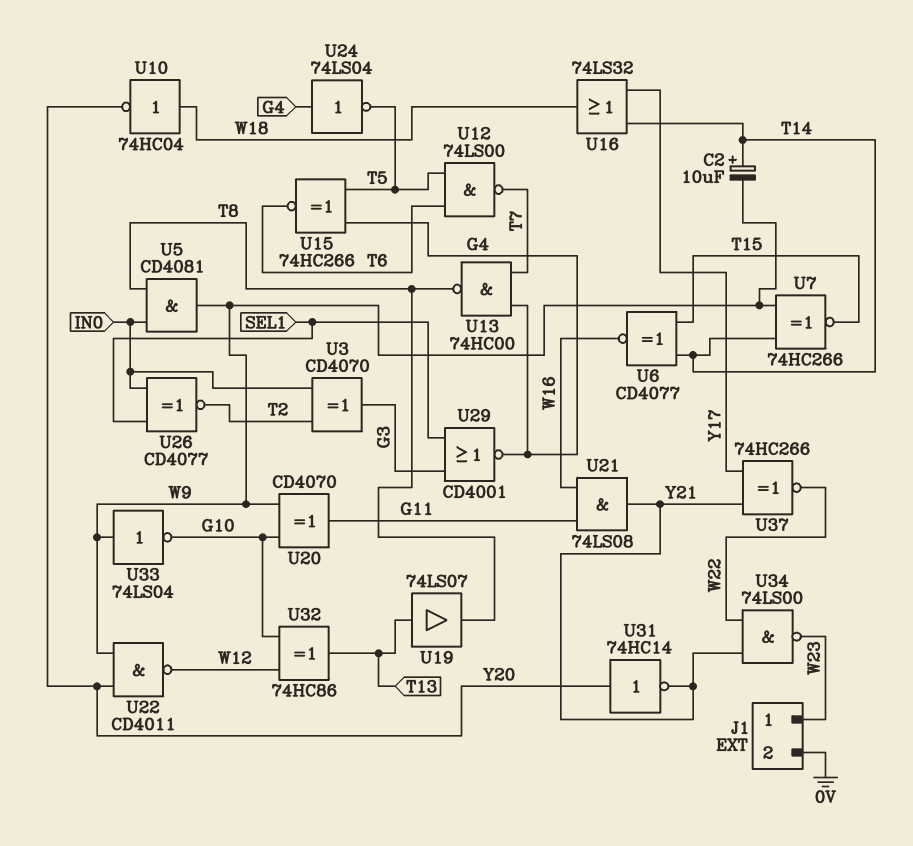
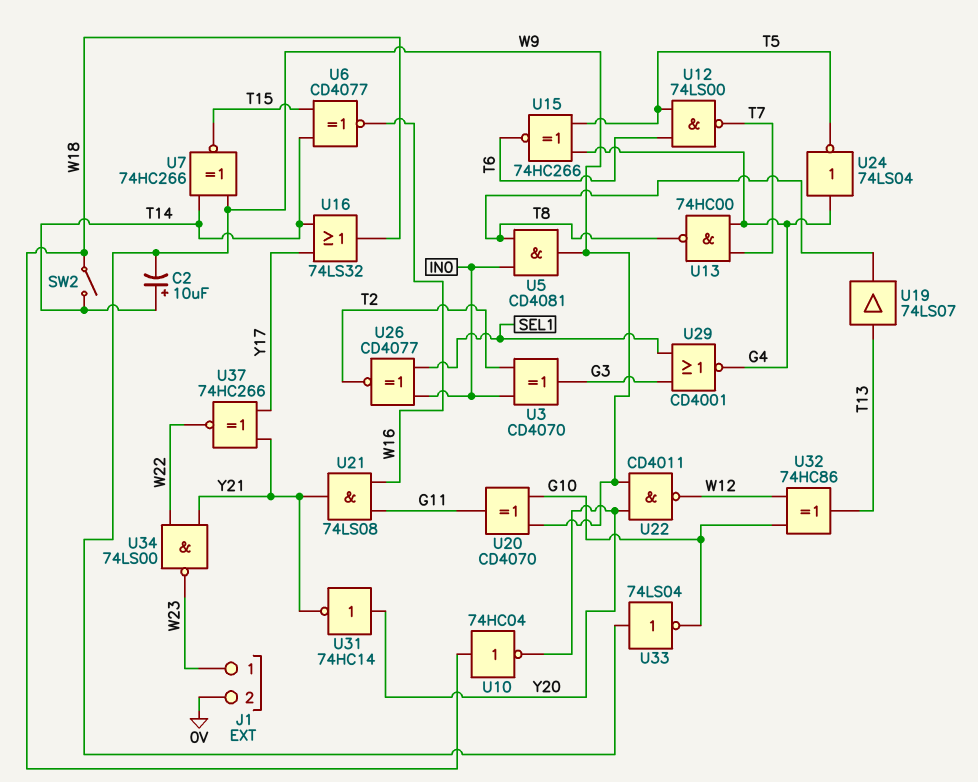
SW2: none -> switch (T14, W18)

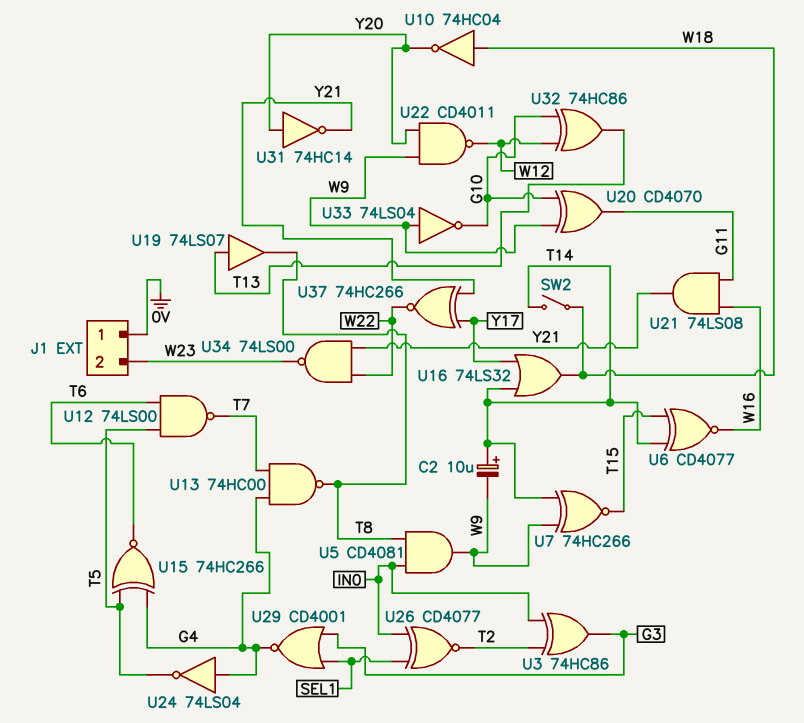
J1 pin 1: W23 -> 0V
J1 pin 2: 0V -> W23
U3: XOR CD4070 (in IN0, in T2, out G3) -> XOR 74HC86 (in IN0, in T2, out G3)

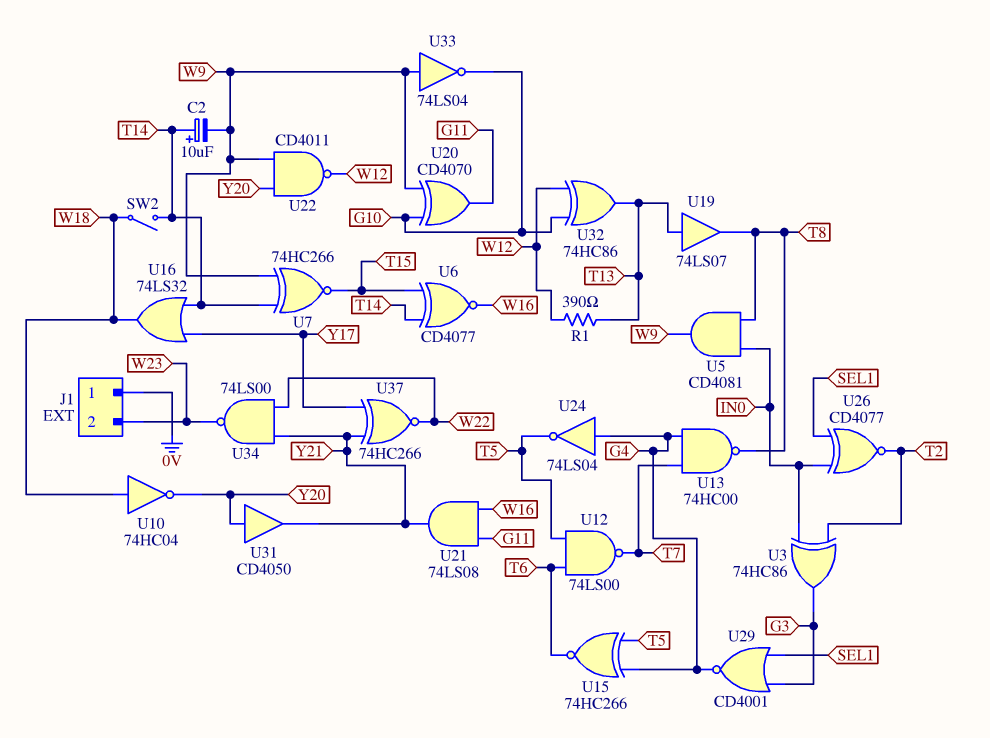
R1: none -> 390 (T13, W12)
U31: NOT 74HC14 (in Y20, out Y21) -> buffer CD4050 (in Y20, out Y21)

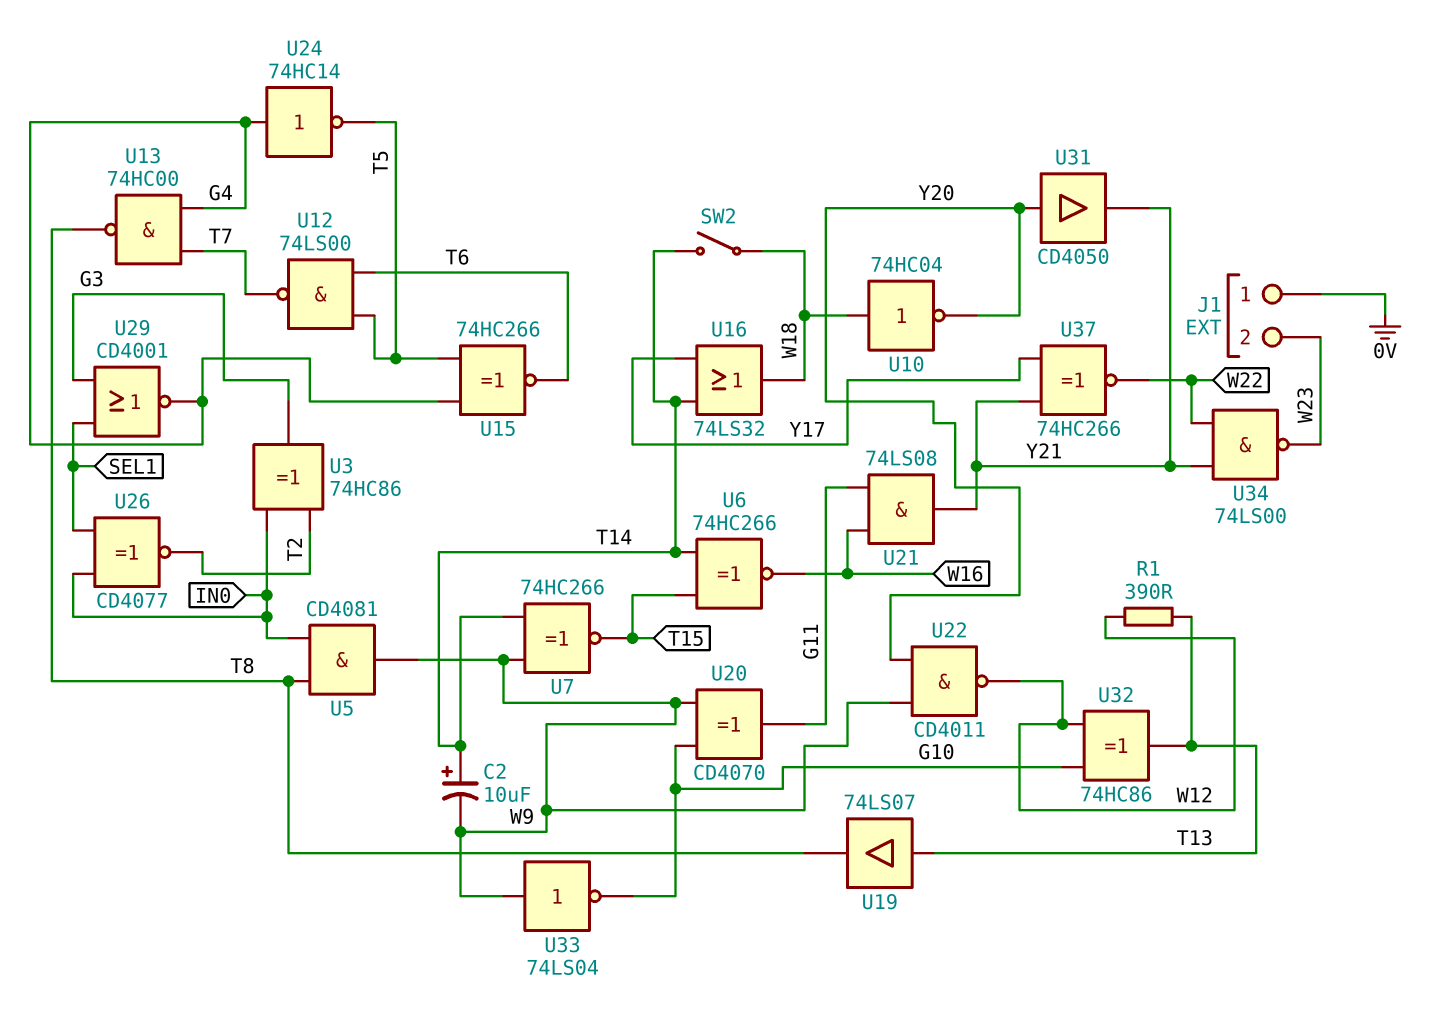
U6: XNOR CD4077 (in T14, in T15, out W16) -> XNOR 74HC266 (in T14, in T15, out W16)
U24: NOT 74LS04 (in G4, out T5) -> NOT 74HC14 (in G4, out T5)

